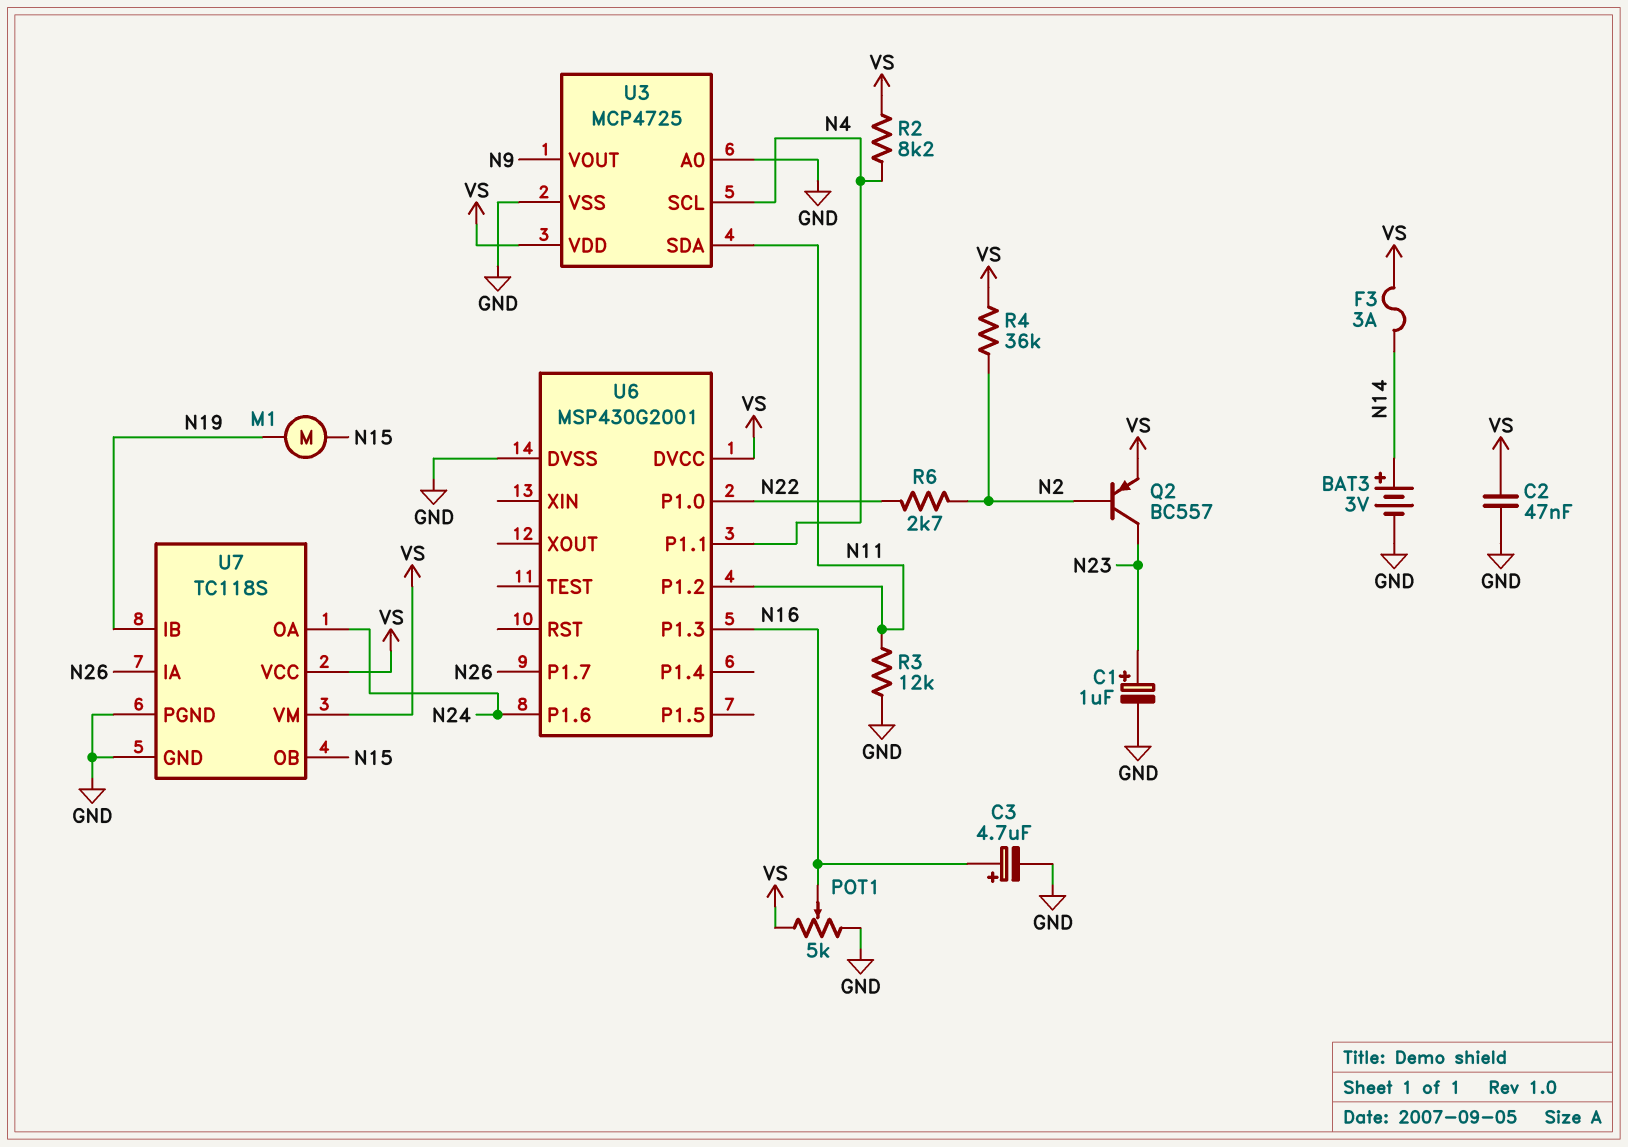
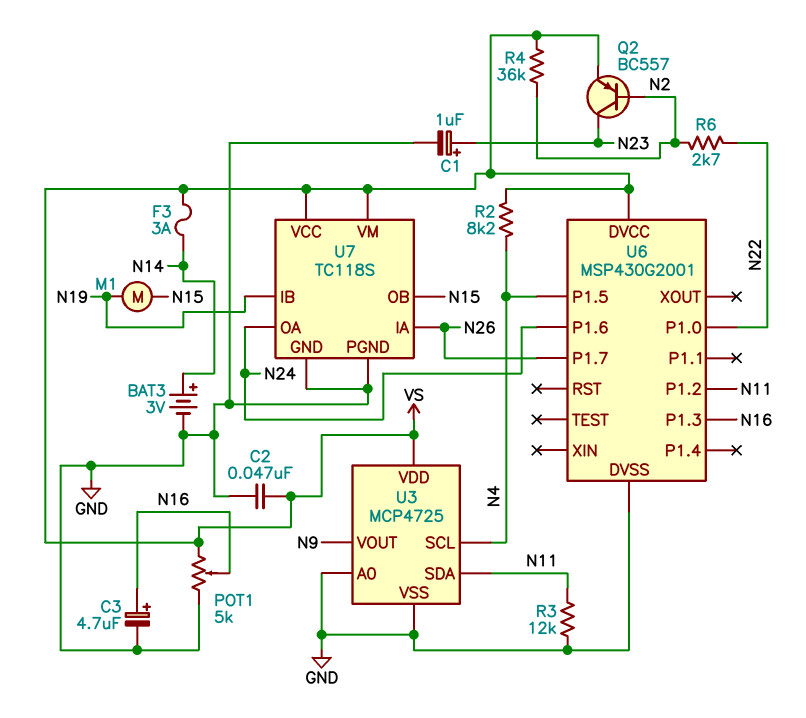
U6 pin P1.1: N4 -> none
U6 pin P1.5: none -> N4

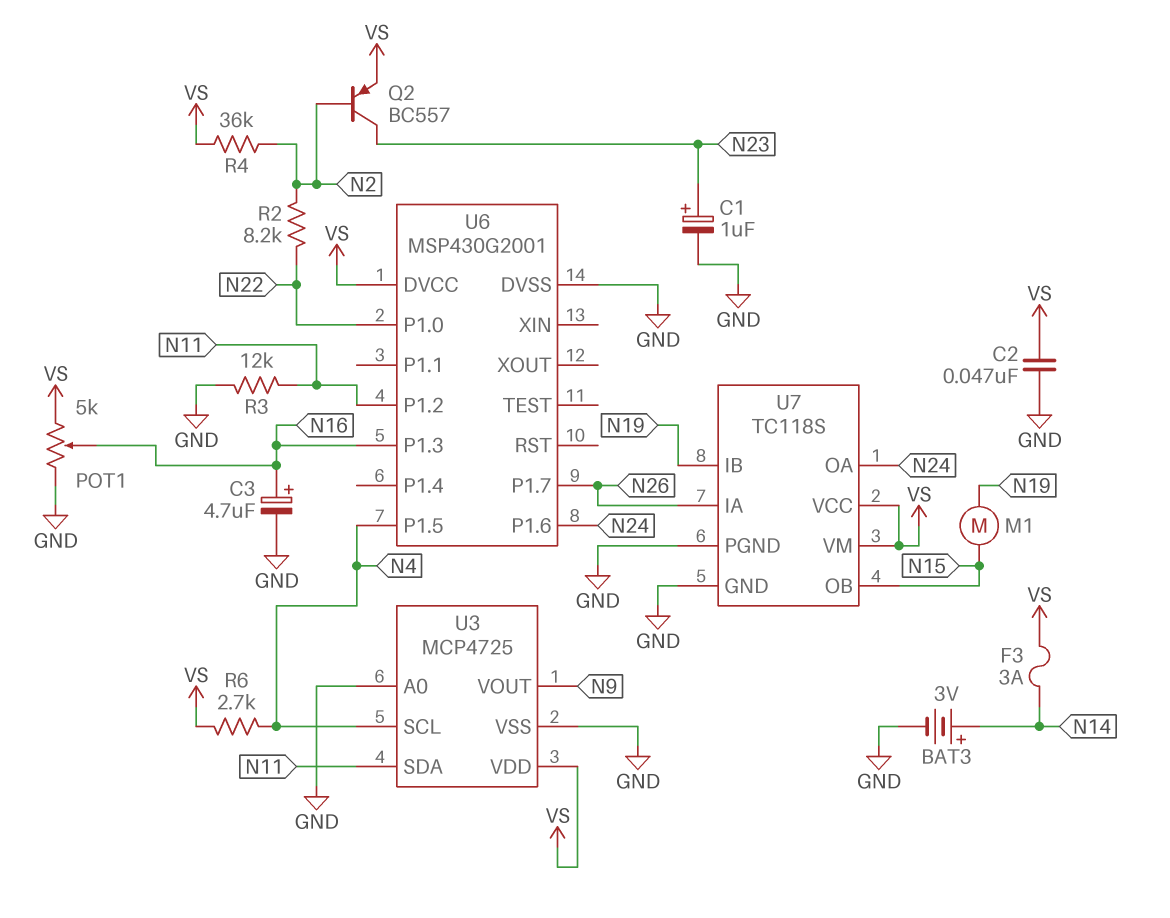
R2: 8.2k (N4, VS) -> 8.2k (N2, N22)
R6: 2.7k (N2, N22) -> 2.7k (N4, VS)

